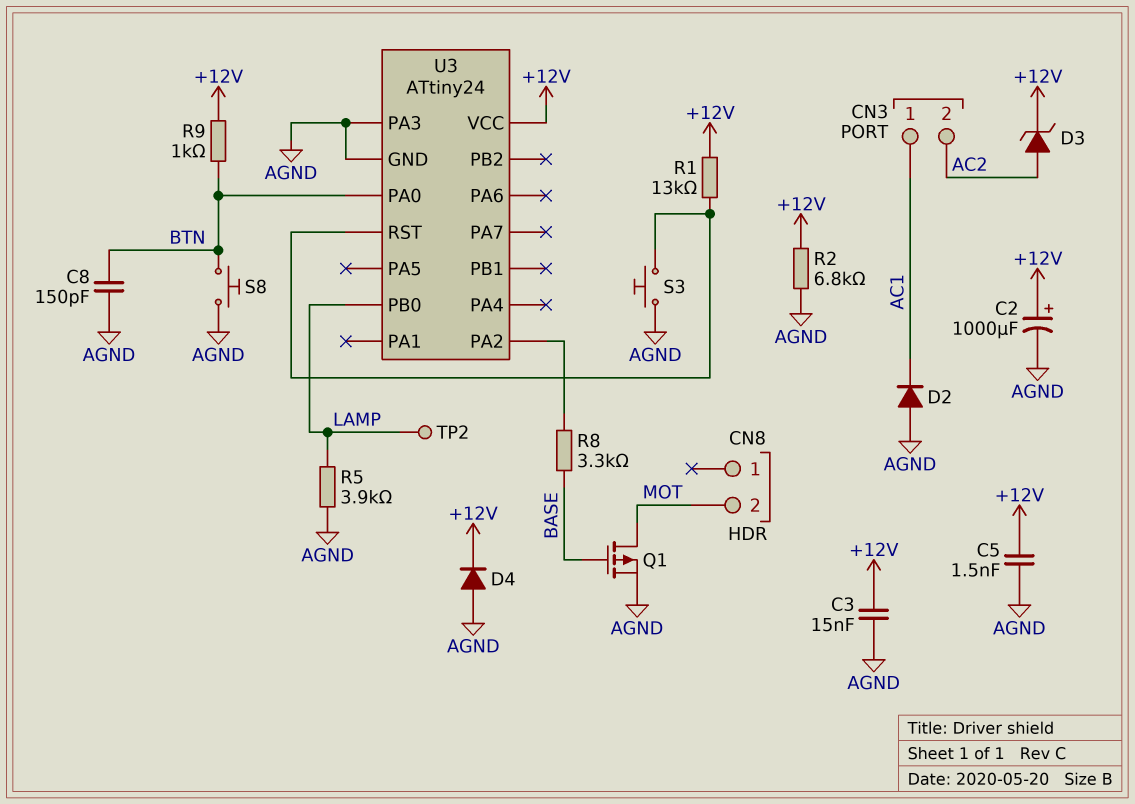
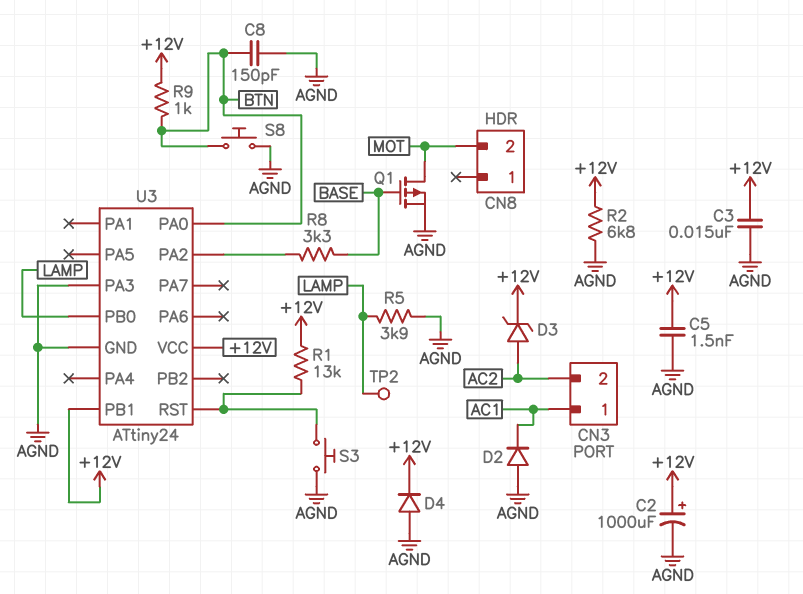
U3 pin PB1: none -> +12V

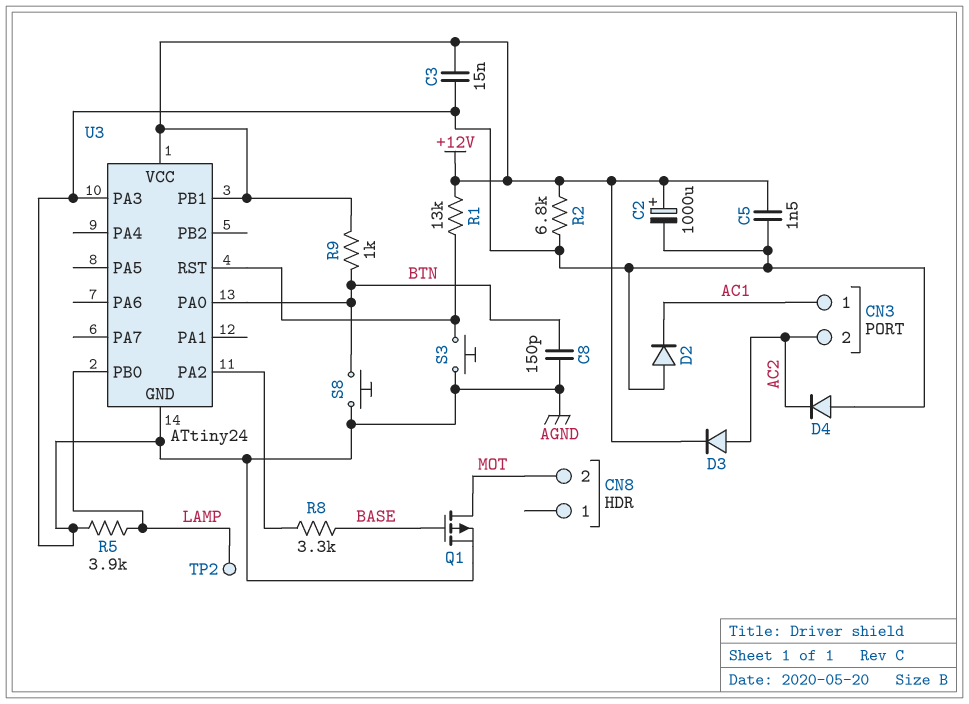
D3: zener (A AC2, K +12V) -> diode (A AC2, K +12V)
D4: diode (A AGND, K +12V) -> diode (A AGND, K AC2)

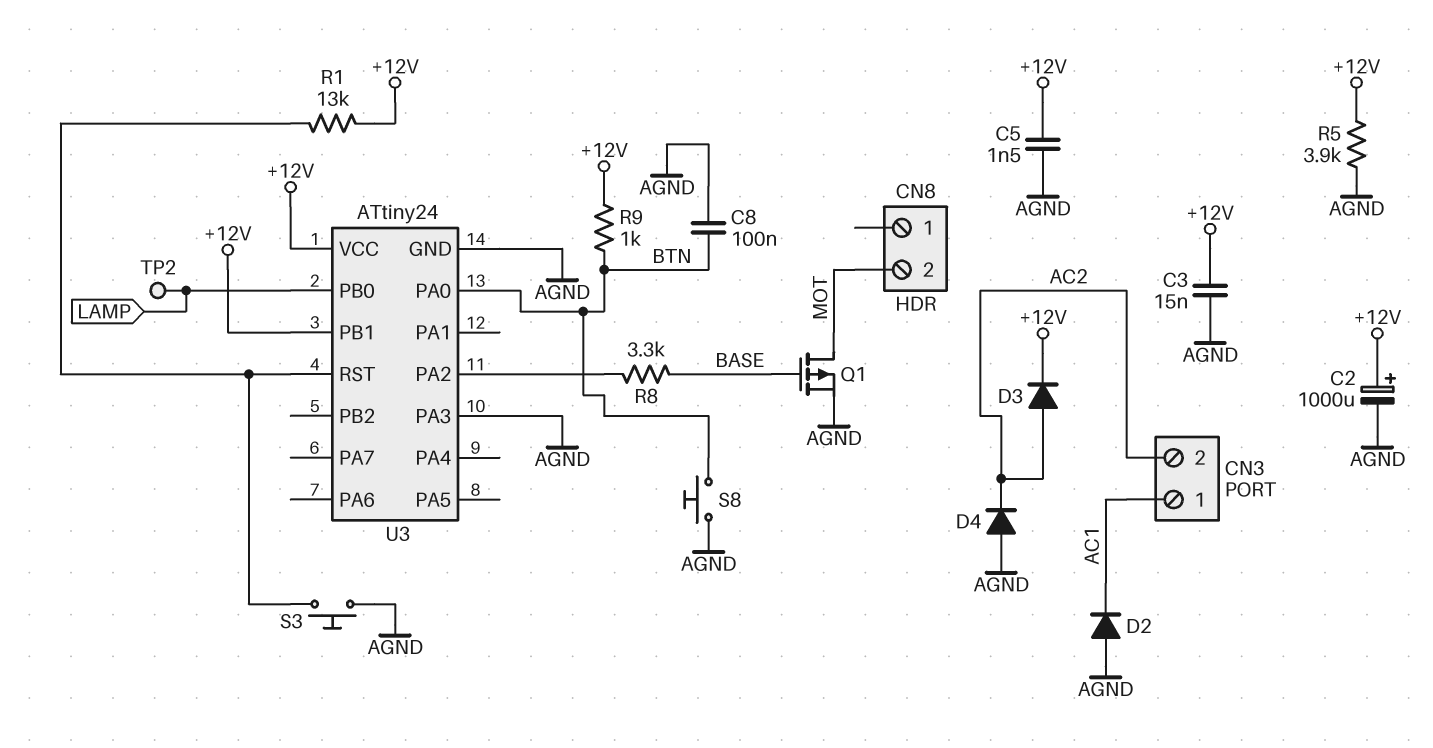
C8: 150pF (AGND, BTN) -> 100nF (AGND, BTN)
R2: 6.8k (+12V, AGND) -> none
R5: 3.9k (AGND, LAMP) -> 3.9k (+12V, AGND)

